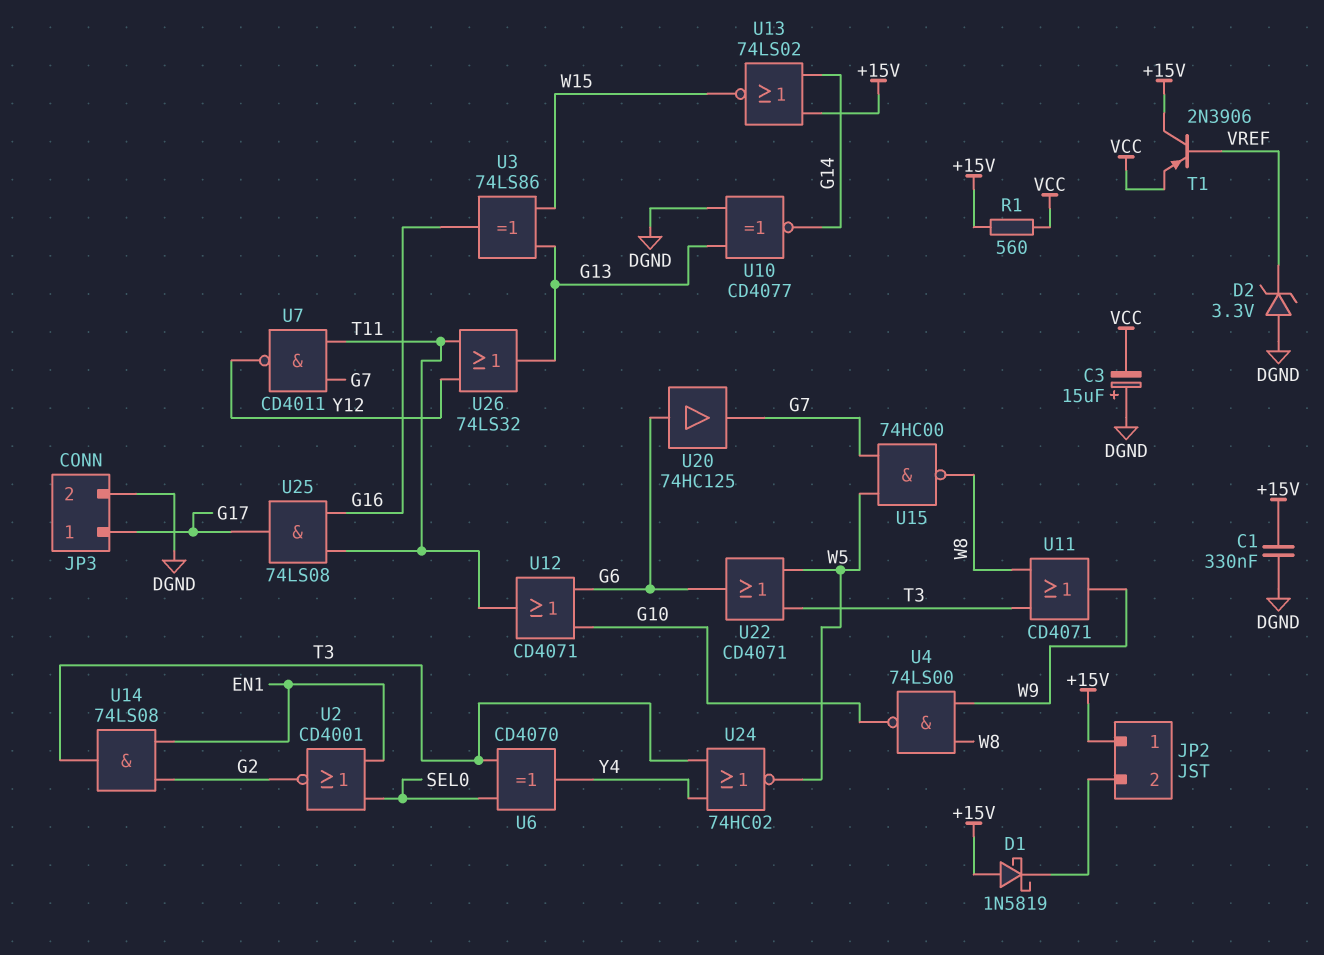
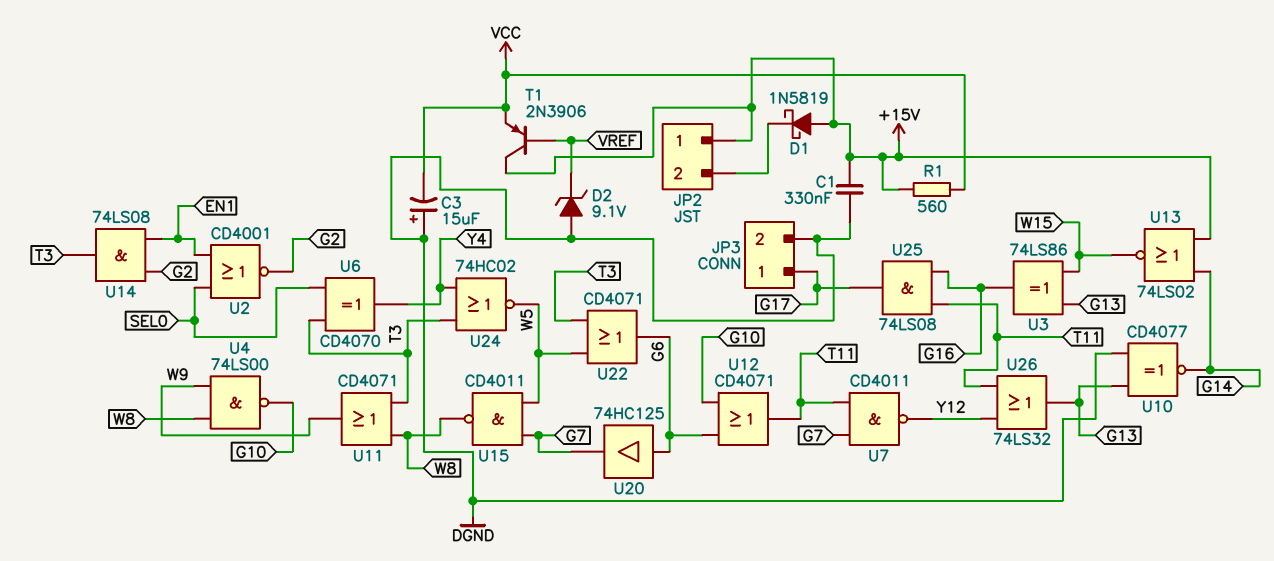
D2: zener 3.3V (A DGND, K VREF) -> zener 9.1V (A DGND, K VREF)
U15: NAND 74HC00 (in G7, in W5, out W8) -> NAND CD4011 (in G7, in W5, out W8)

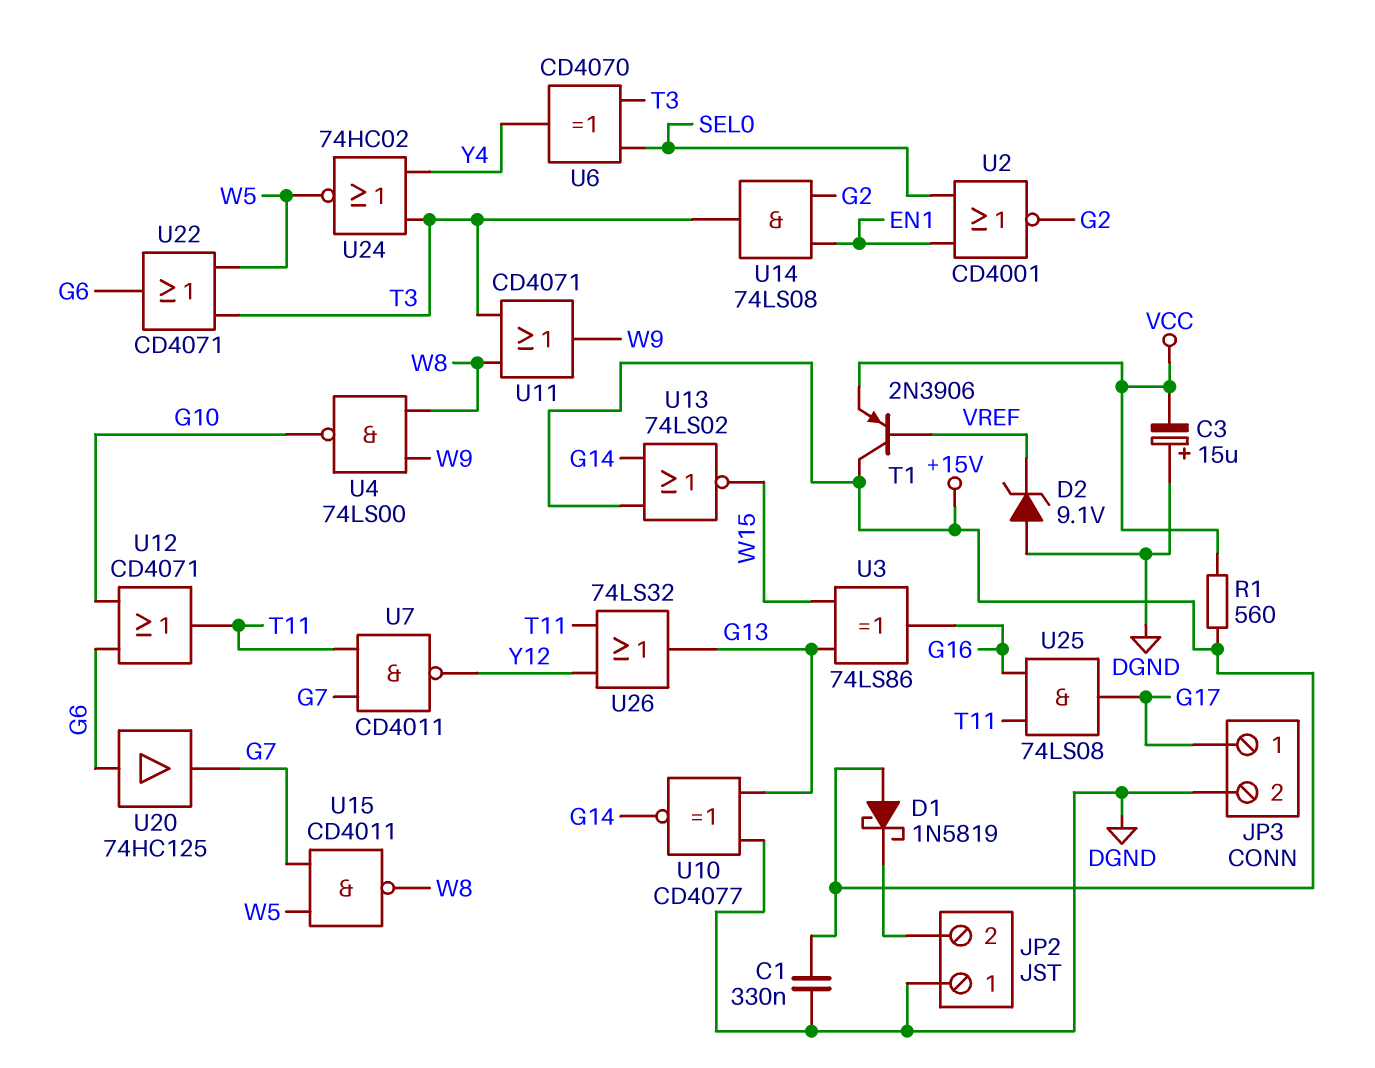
JP2 pin 1: +15V -> DGND

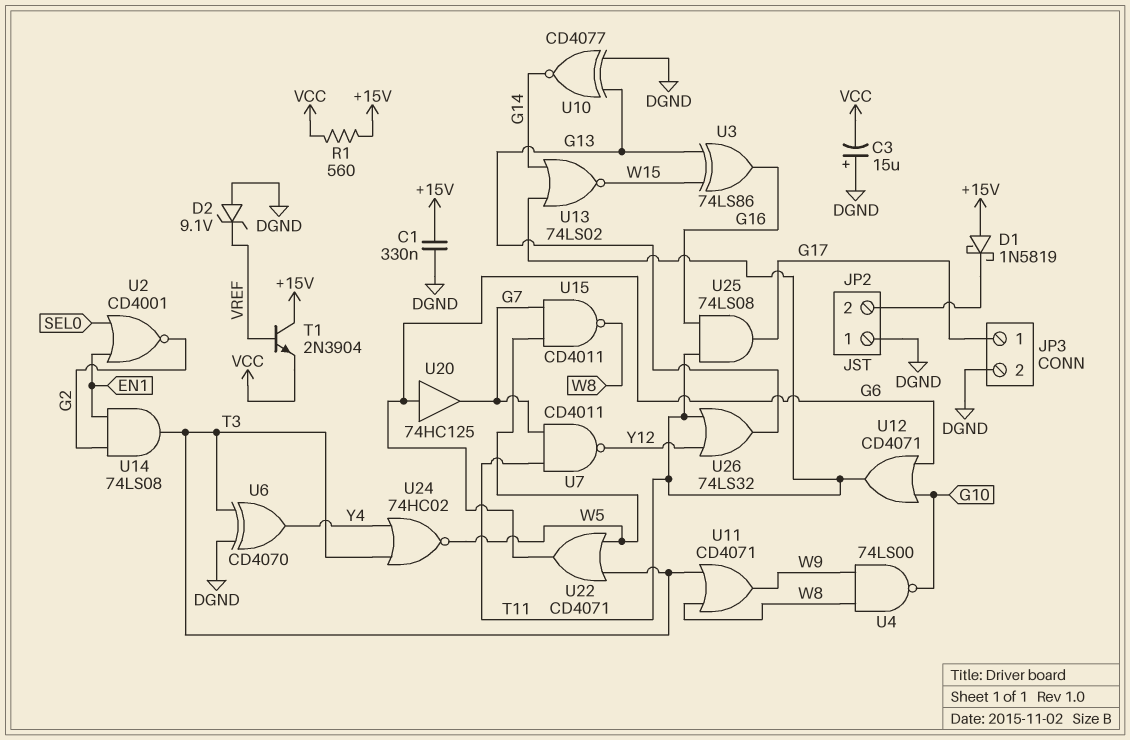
T1: PNP 2N3906 (B VREF, C +15V, E VCC) -> NPN 2N3904 (B VREF, C +15V, E VCC)
U6: XOR CD4070 (in SEL0, in T3, out Y4) -> XOR CD4070 (in DGND, in T3, out Y4)
U13: NOR 74LS02 (in +15V, in G14, out W15) -> NOR 74LS02 (in G14, in T11, out W15)

